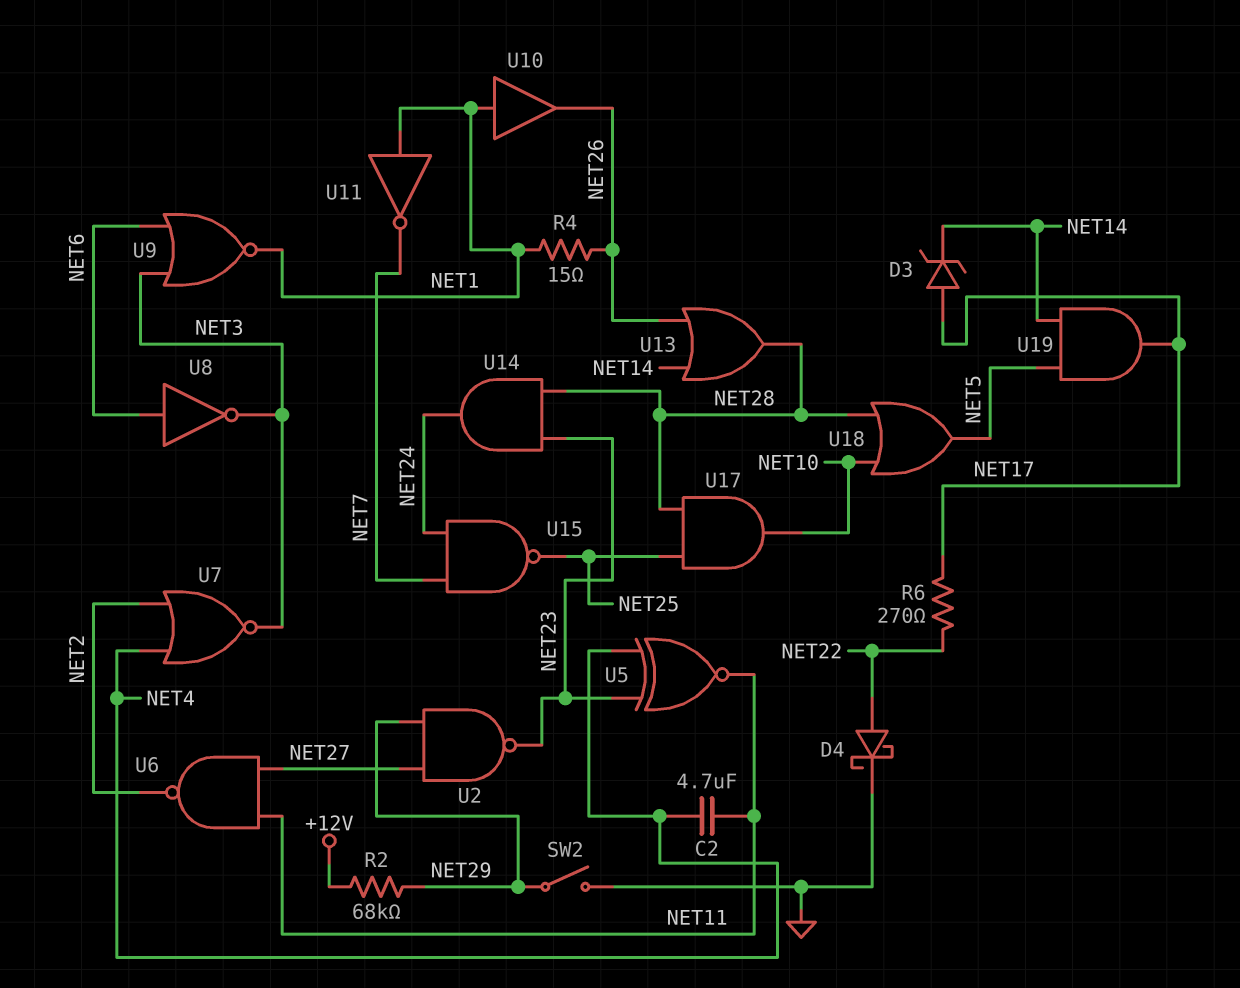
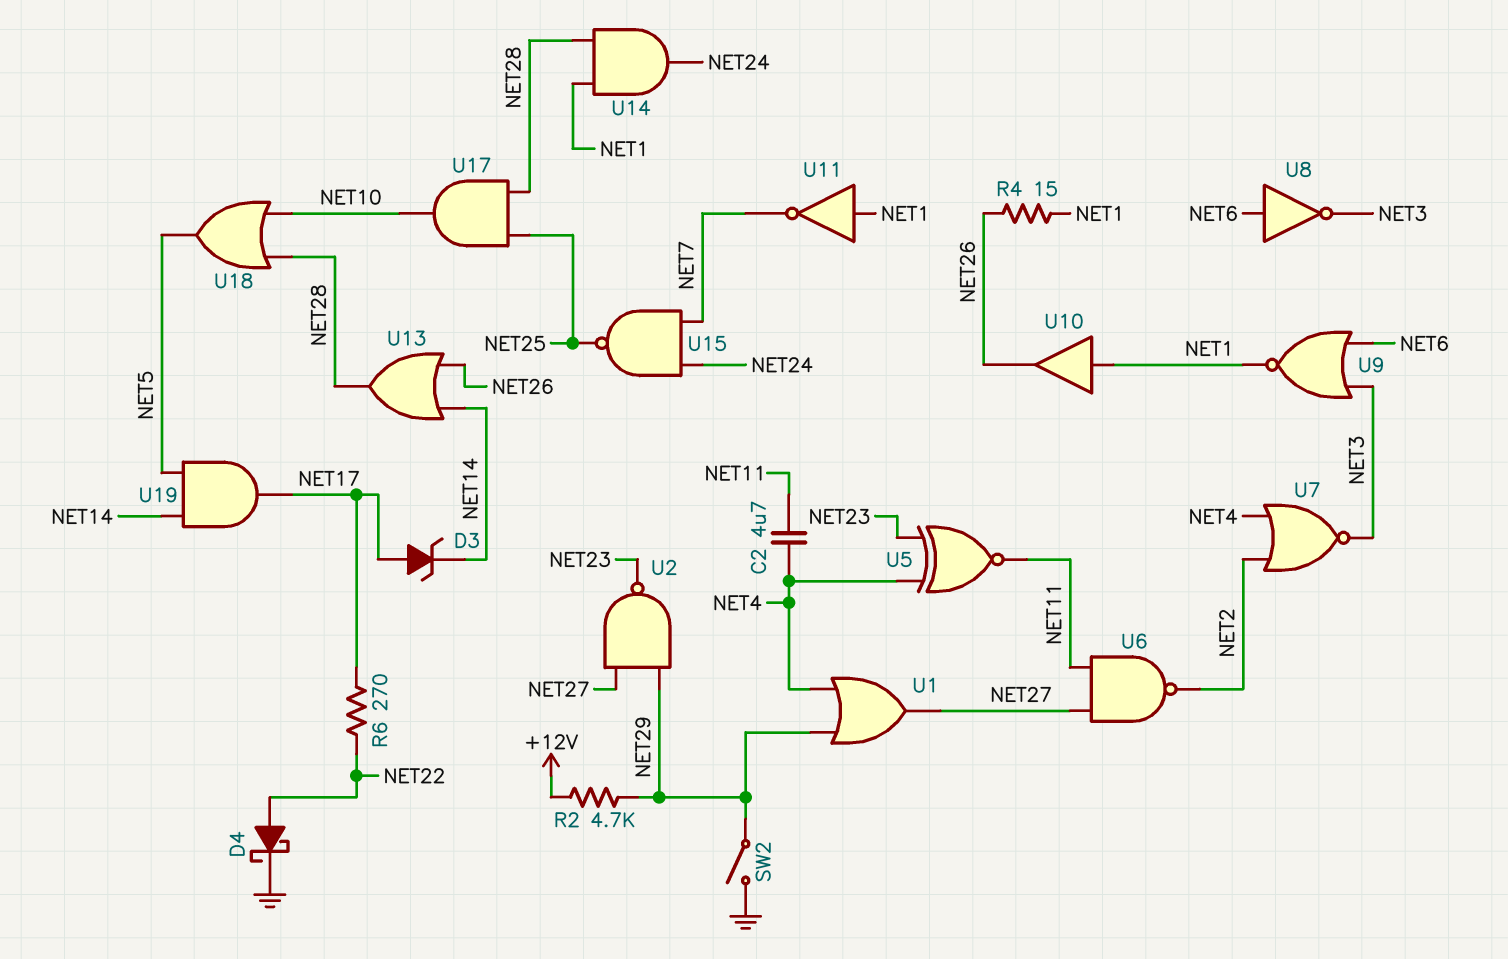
R2: 68k (+12V, NET29) -> 4.7k (+12V, NET29)
U1: none -> OR (in NET4, in NET29, out NET27)
U14: AND (in NET23, in NET28, out NET24) -> AND (in NET1, in NET28, out NET24)

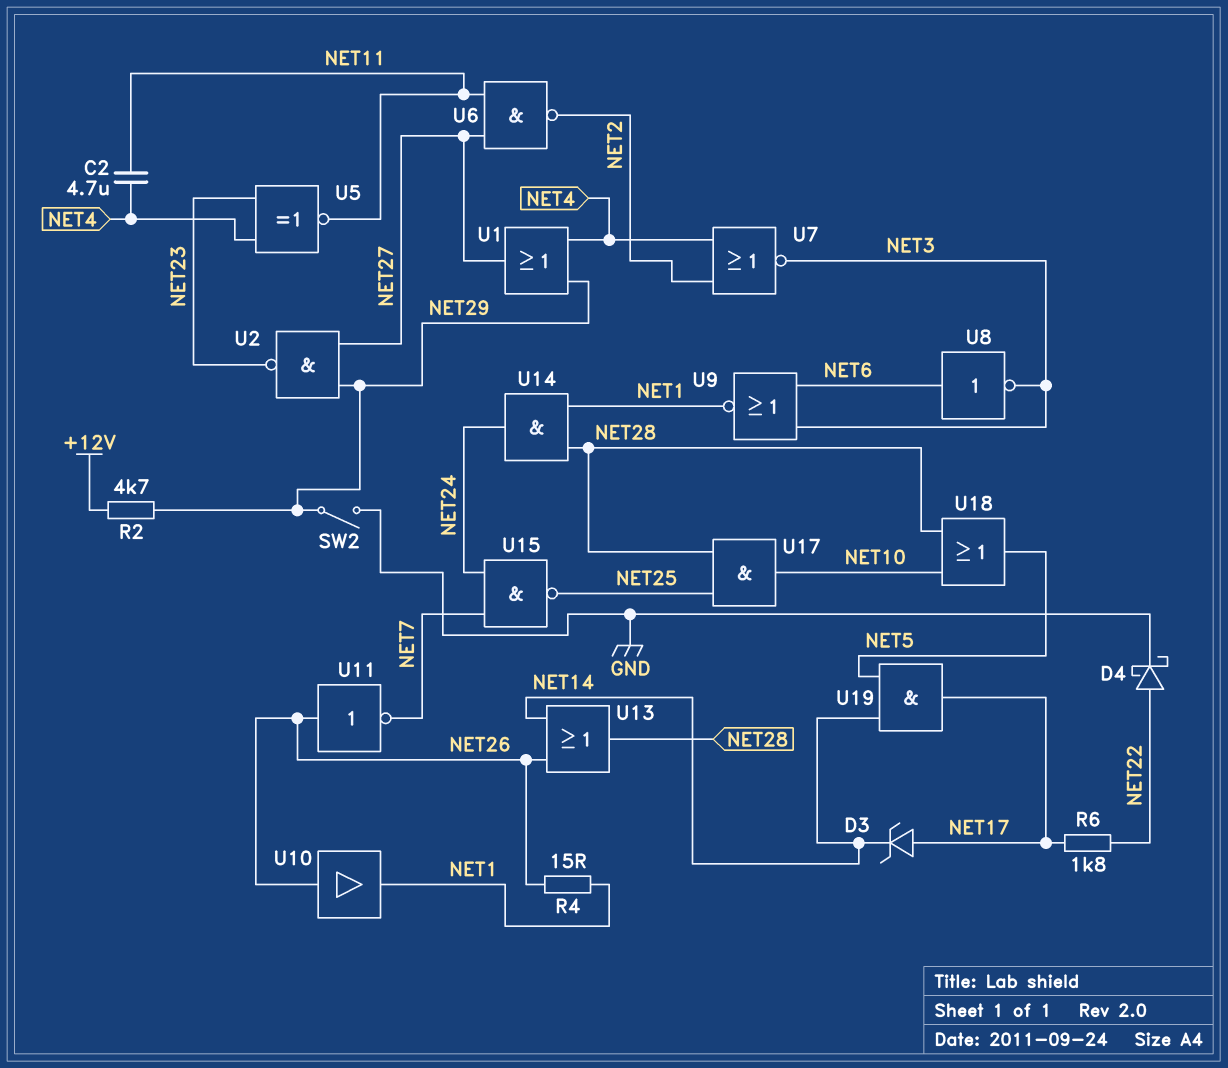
R6: 270 (NET17, NET22) -> 1.8k (NET17, NET22)
U10: buffer (in NET1, out NET26) -> buffer (in NET26, out NET1)
U11: NOT (in NET1, out NET7) -> NOT (in NET26, out NET7)

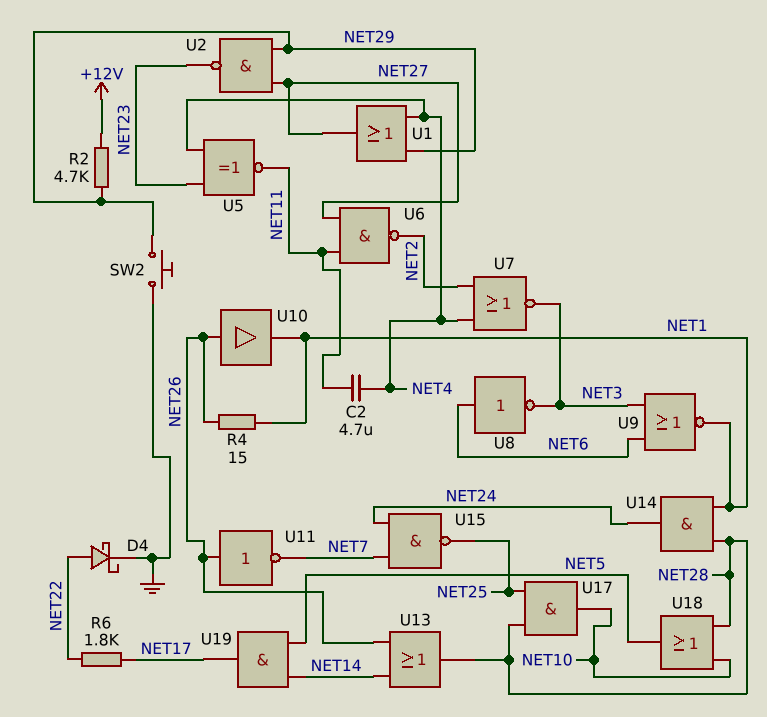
D3: zener (A NET17, K NET14) -> none
SW2: switch (GND, NET29) -> button (GND, NET29)

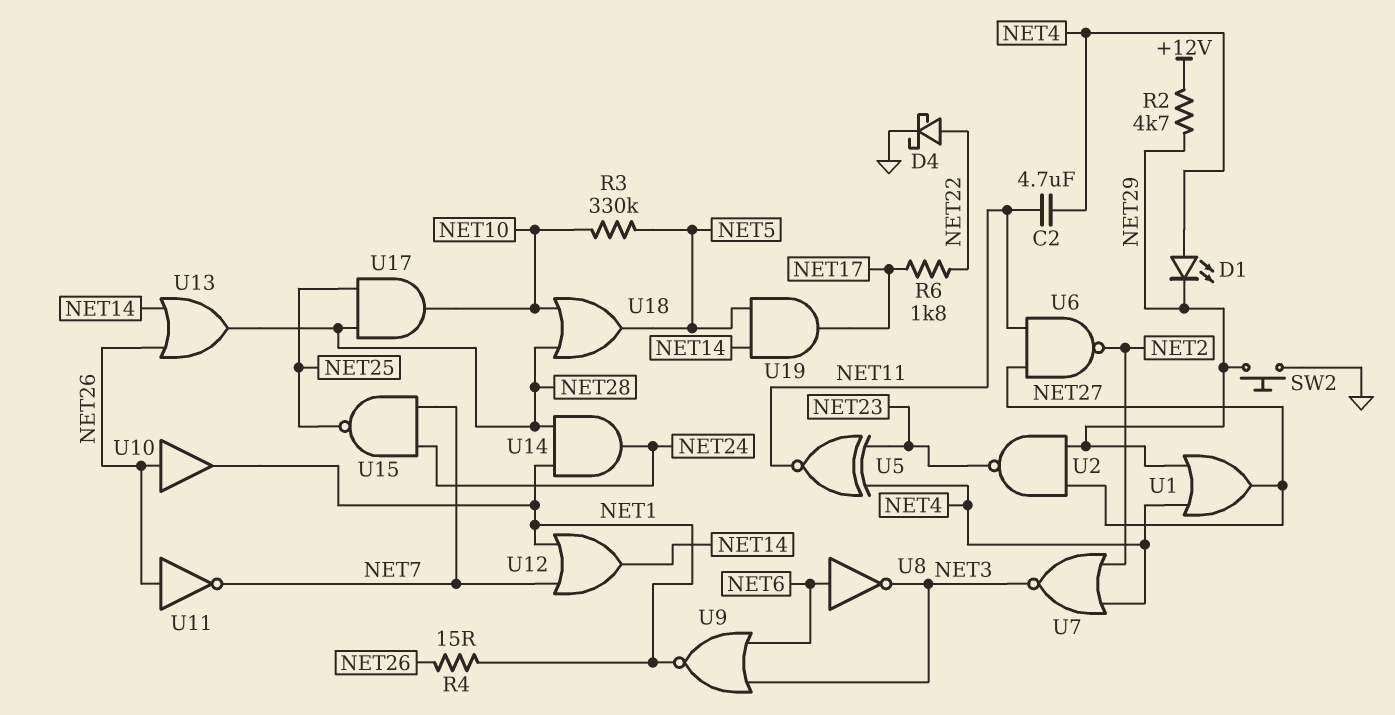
D1: none -> LED (A NET4, K NET29)
R3: none -> 330k (NET5, NET10)
U12: none -> OR (in NET1, in NET7, out NET14)

